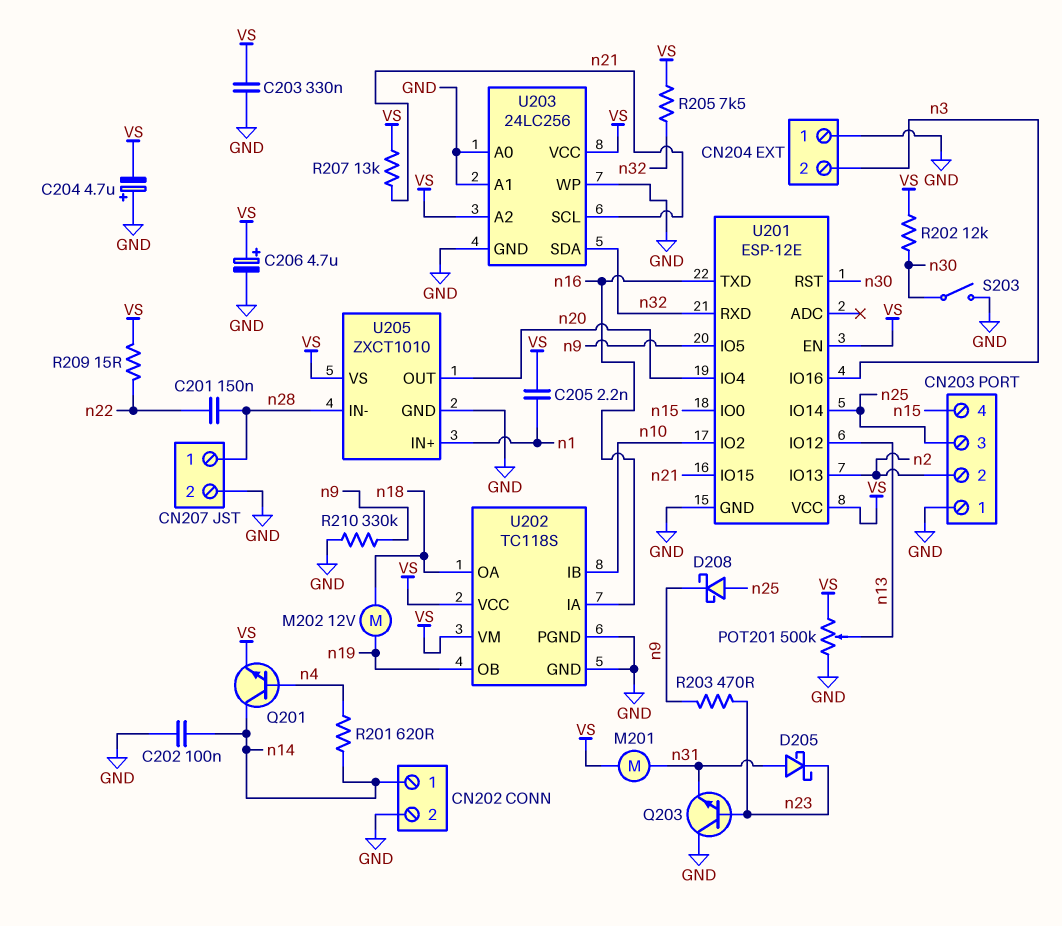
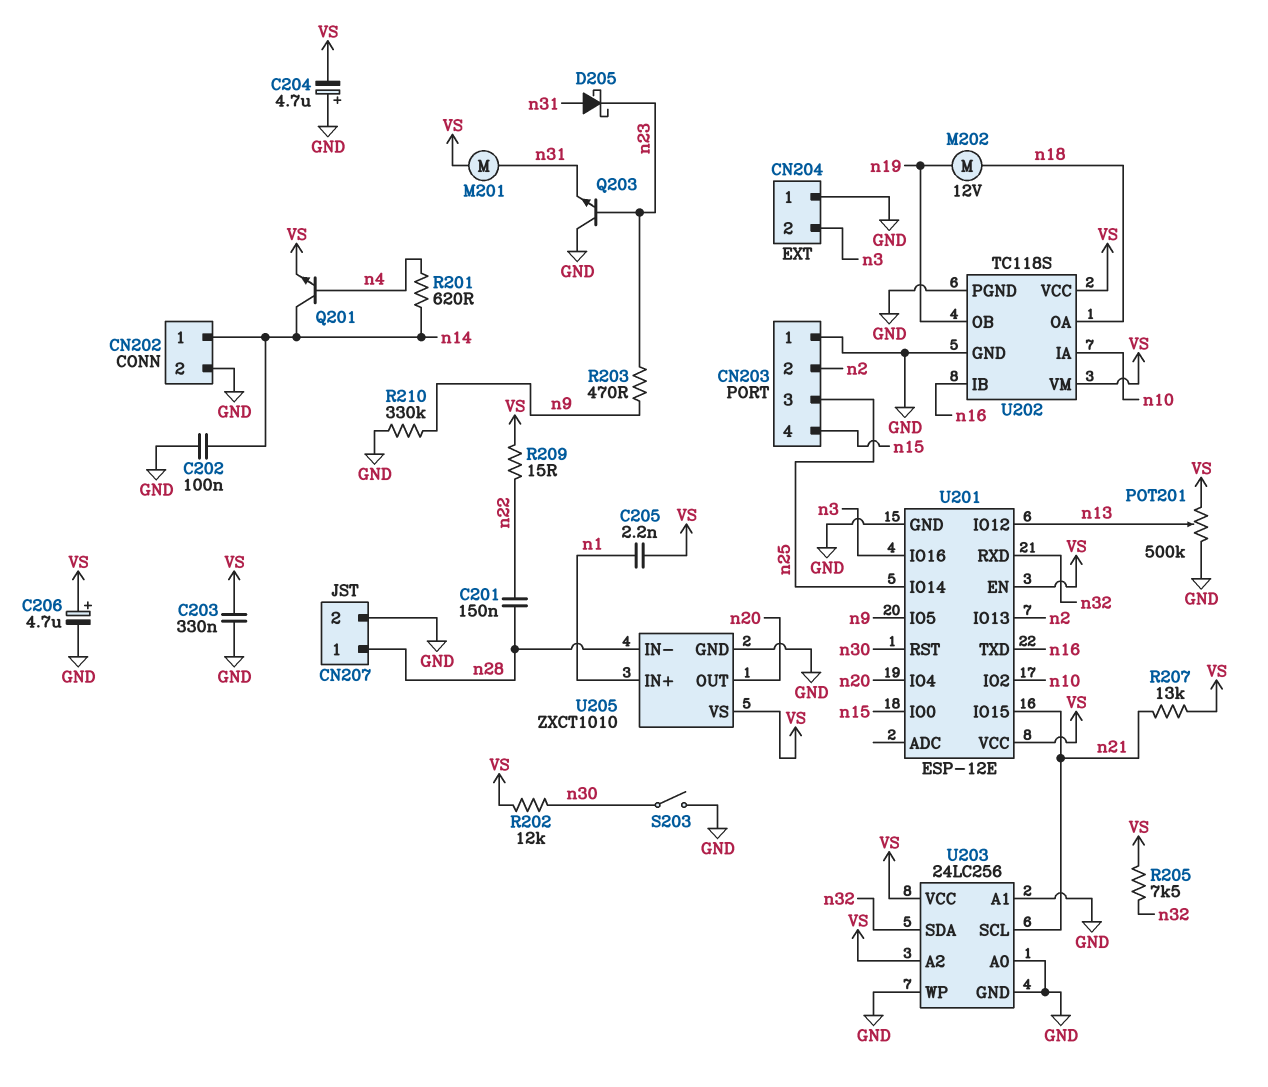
D208: schottky (A n25, K n9) -> none
U202 pin IA: n16 -> n10
U202 pin IB: n10 -> n16

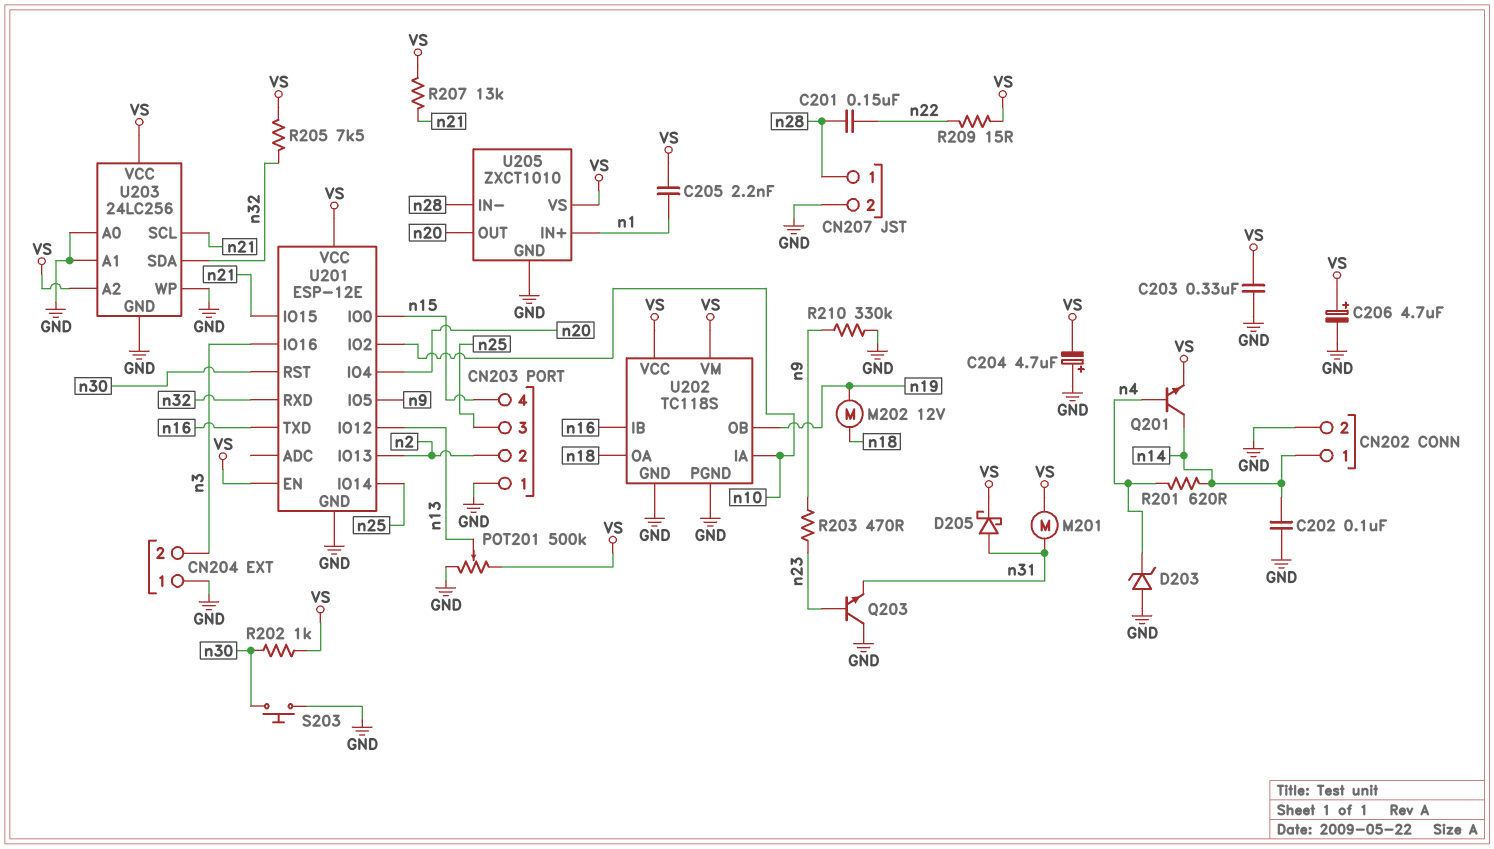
D203: none -> zener (A GND, K n4)
D205: schottky (A n31, K n23) -> schottky (A n31, K VS)
R202: 12k (VS, n30) -> 1k (VS, n30)
S203: switch (GND, n30) -> button (GND, n30)

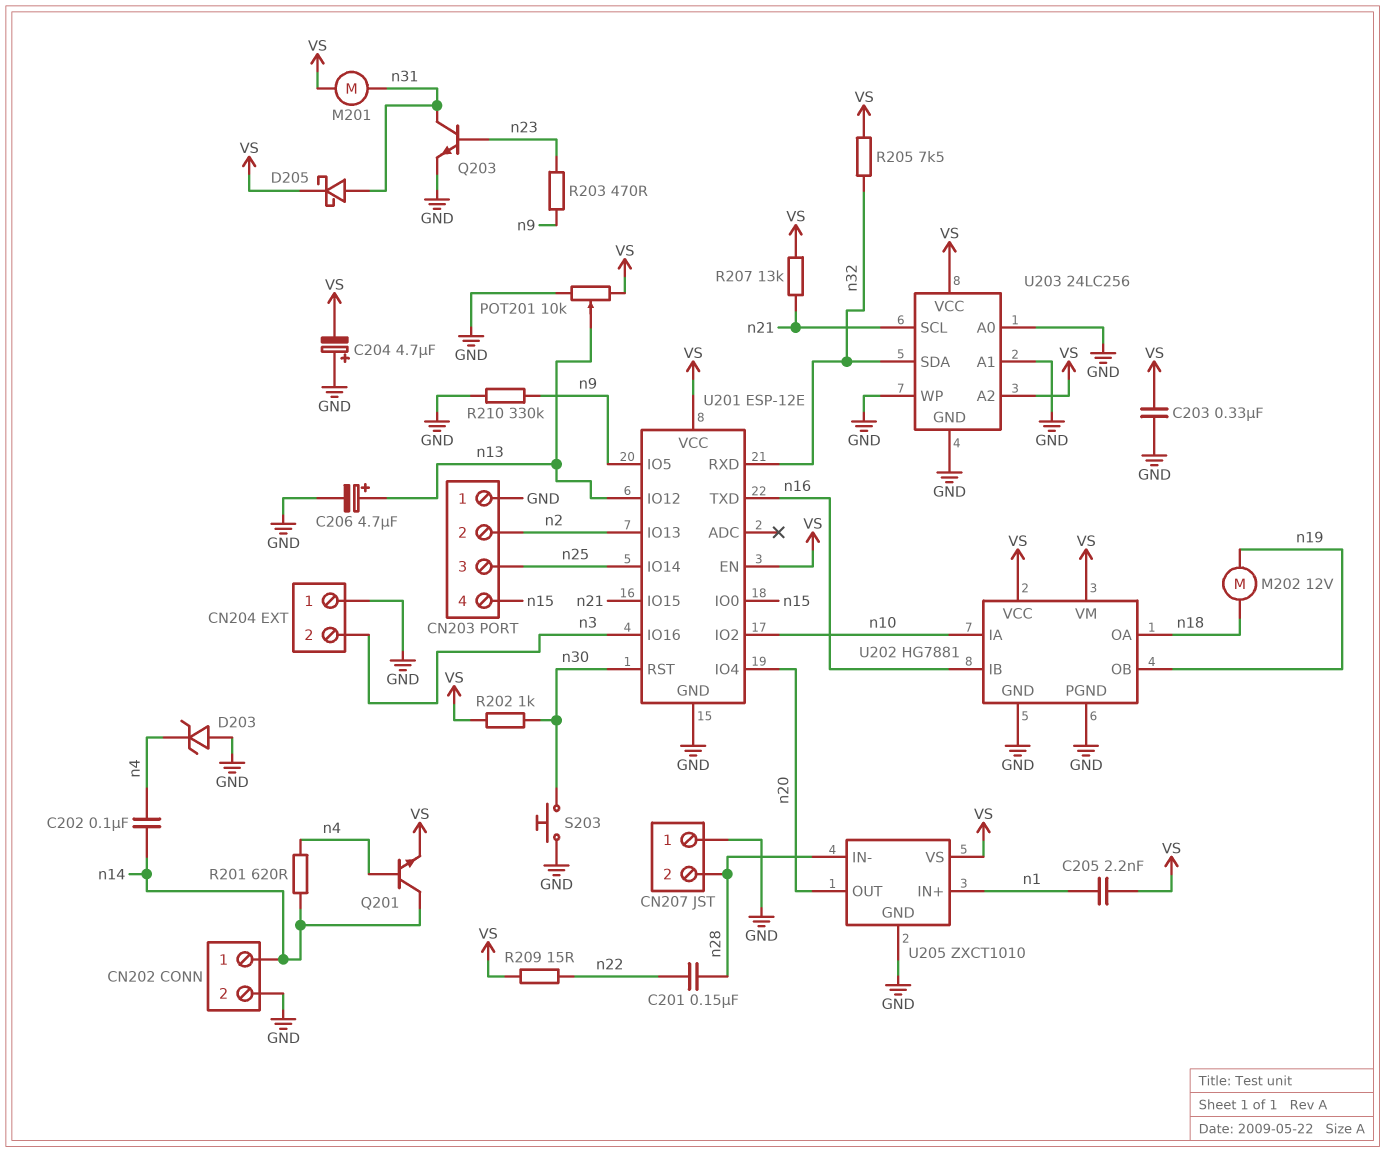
C202: 100nF (GND, n14) -> 100nF (n4, n14)
C206: 4.7uF (plus VS, minus GND) -> 4.7uF (plus n13, minus GND)
CN207 pin 1: n28 -> GND
CN207 pin 2: GND -> n28
POT201: 500k (GND, VS, wiper n13) -> 10k (GND, VS, wiper n13)
Q203: NPN (B n23, C GND, E n31) -> NPN (B n23, C n31, E GND)
U202: TC118S -> HG7881

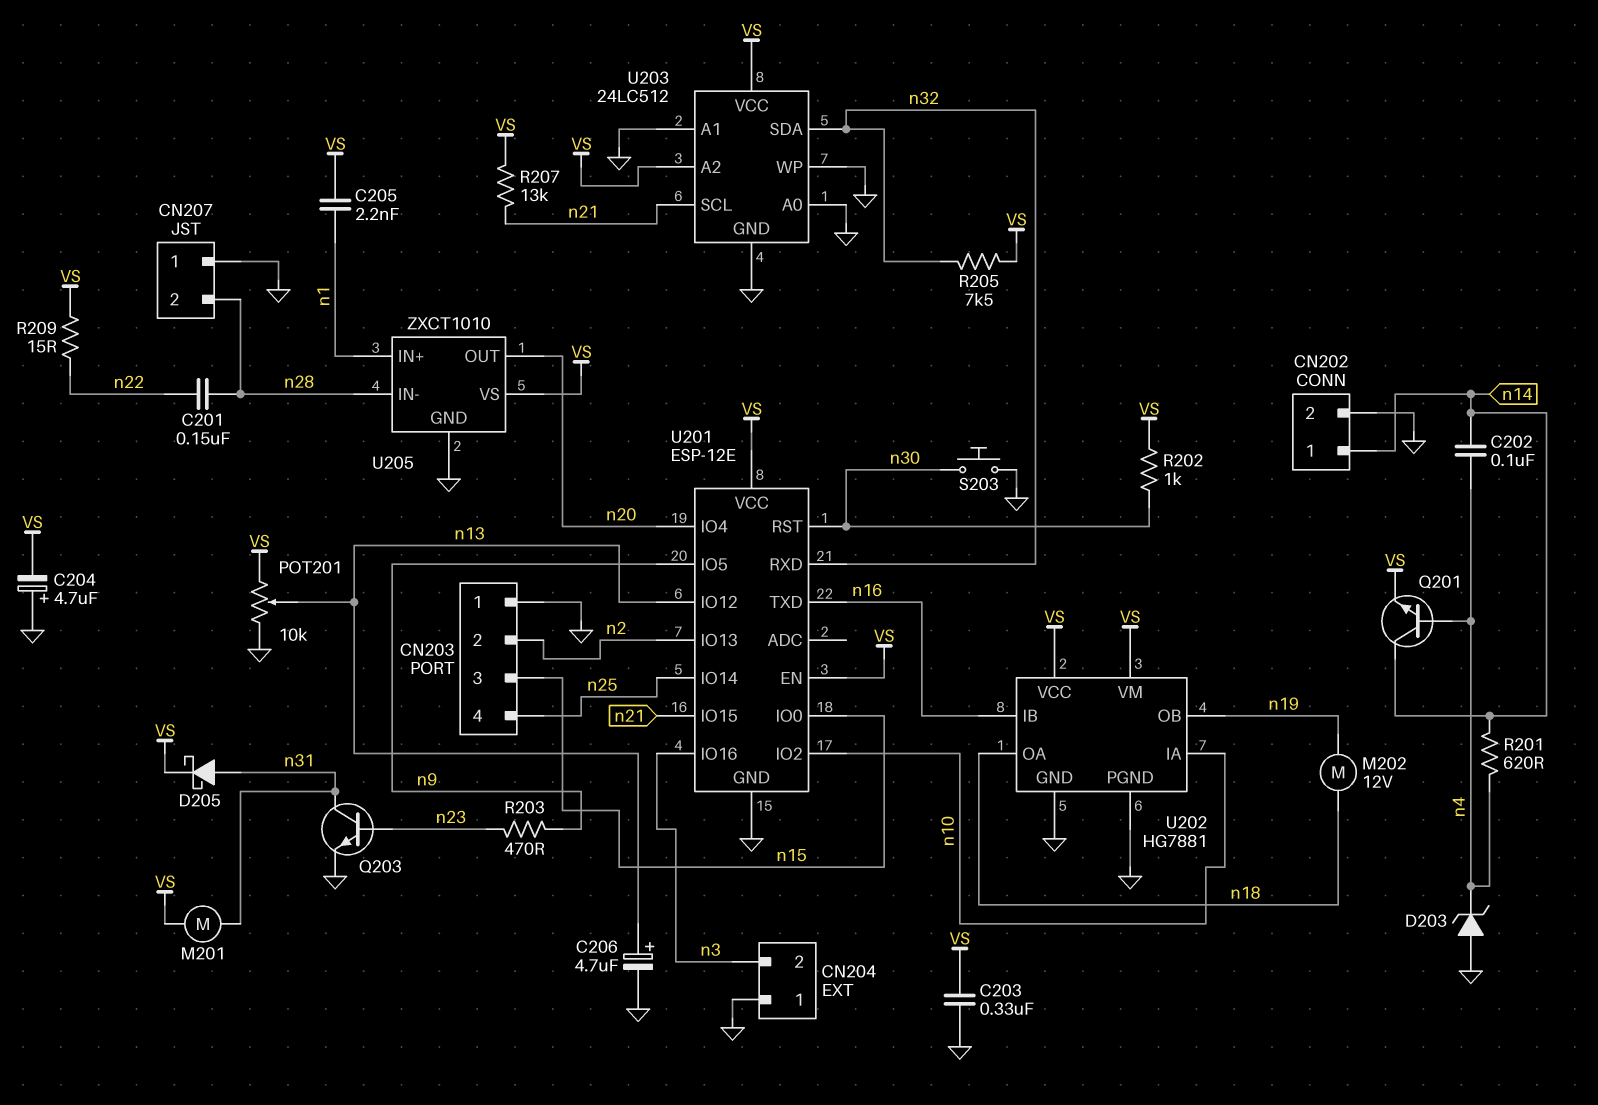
CN203 pin 3: n25 -> n15
CN203 pin 4: n15 -> n25
R210: 330k (GND, n9) -> none
U203: 24LC256 -> 24LC512

